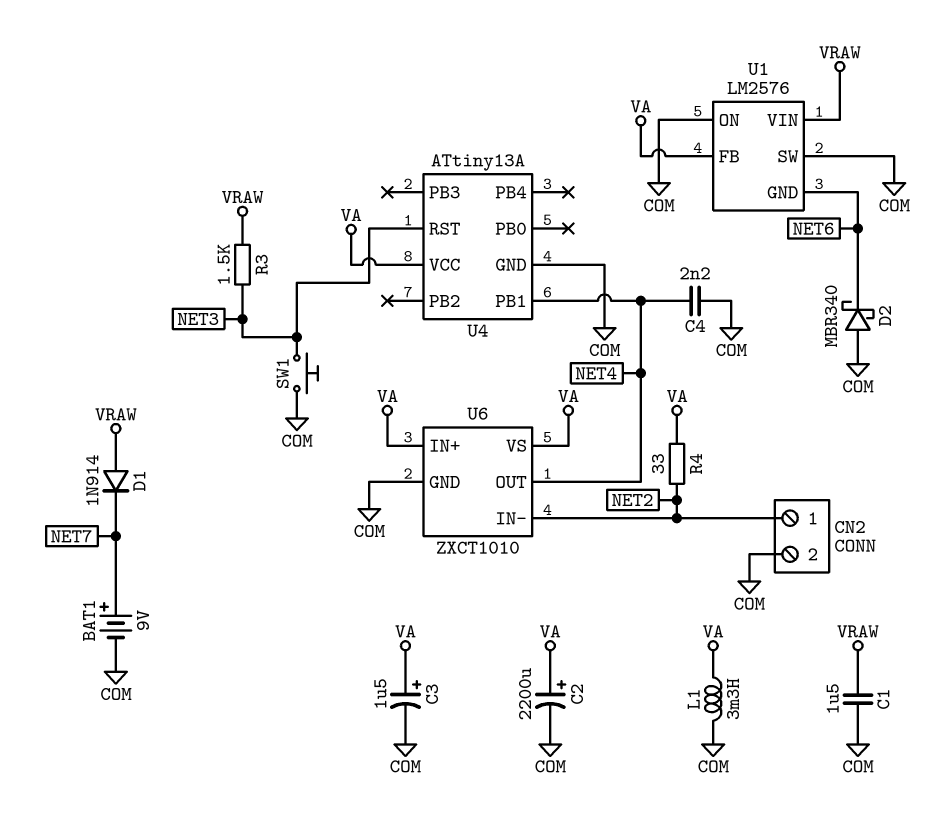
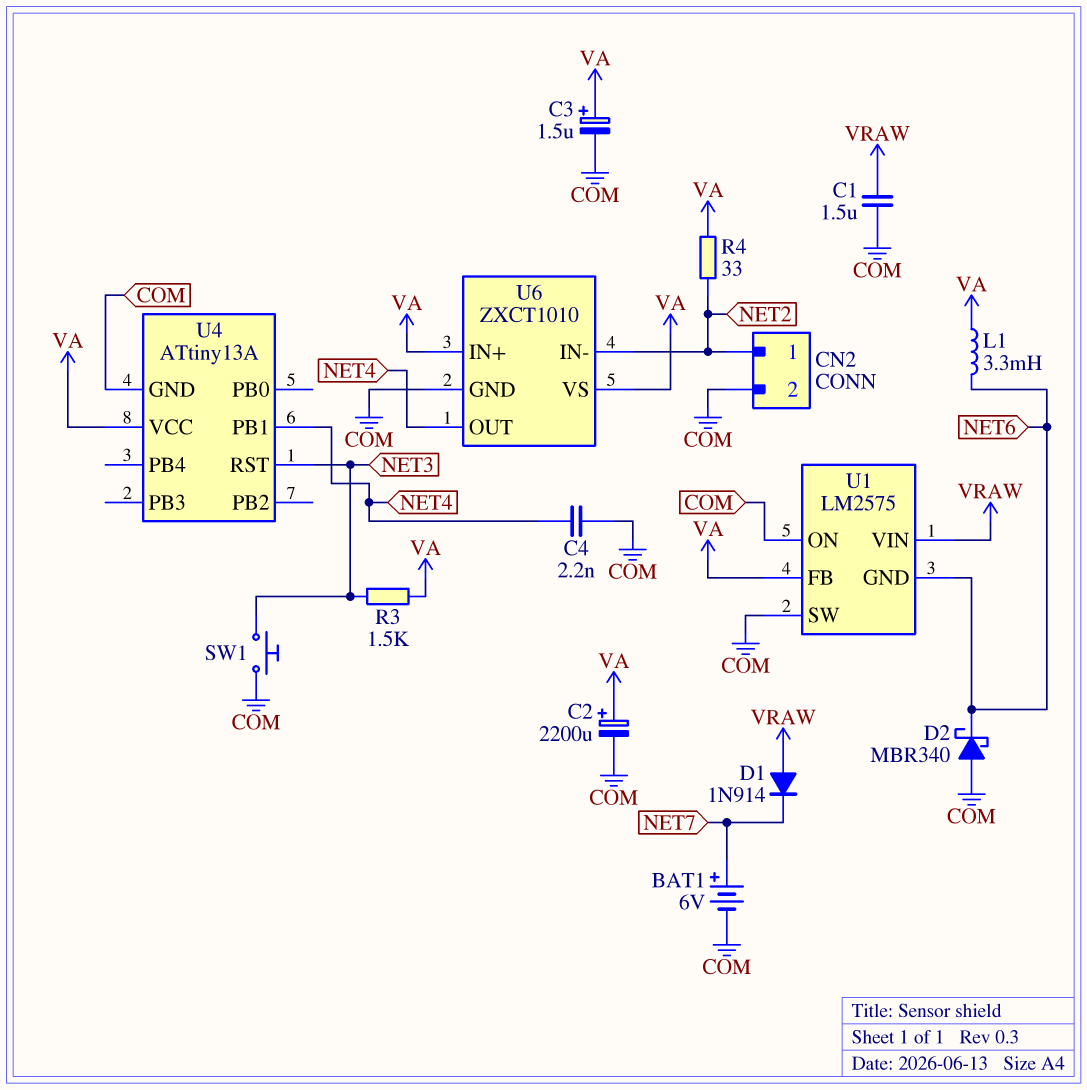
BAT1: 9V (plus NET7, minus COM) -> 6V (plus NET7, minus COM)
L1: 3.3mH (COM, VA) -> 3.3mH (NET6, VA)
R3: 1.5k (NET3, VRAW) -> 1.5k (NET3, VA)
U1: LM2576 -> LM2575

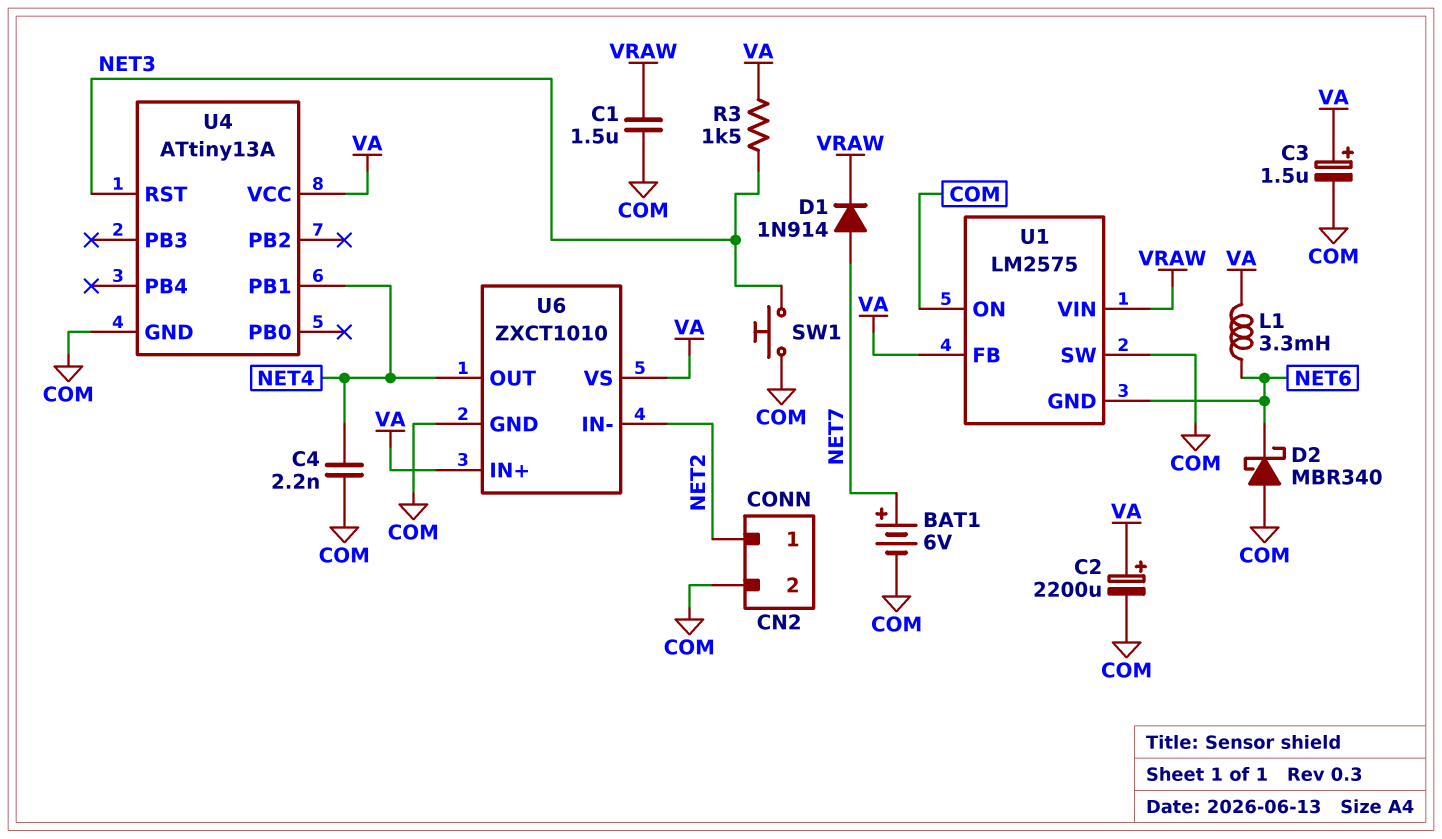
D1: diode 1N914 (A VRAW, K NET7) -> diode 1N914 (A NET7, K VRAW)
R4: 33 (NET2, VA) -> none

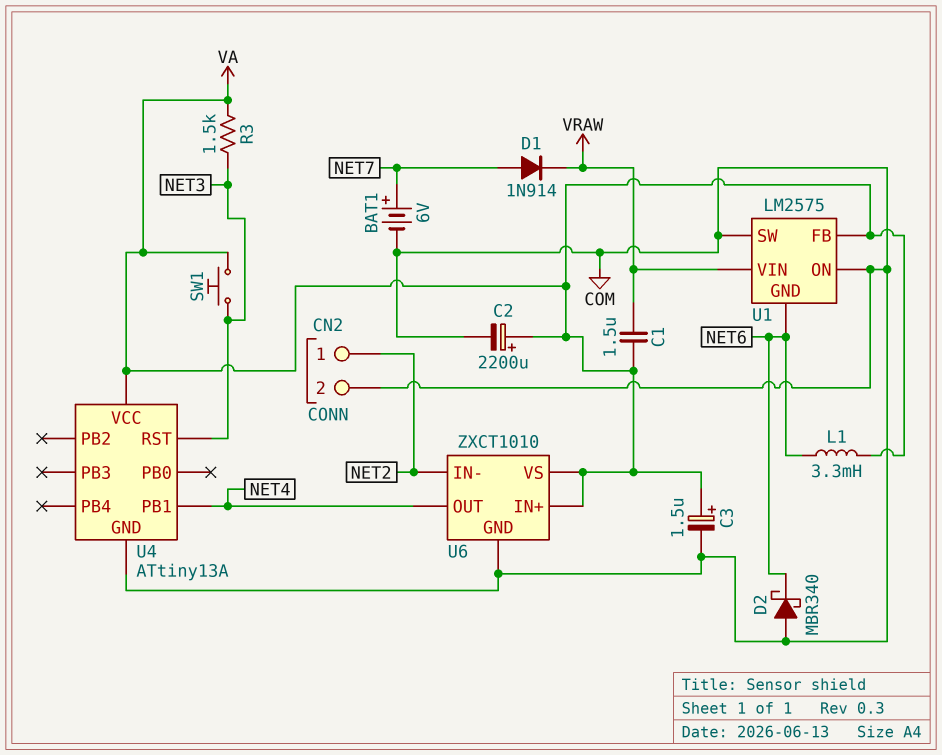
C1: 1.5uF (COM, VRAW) -> 1.5uF (VA, VRAW)
C4: 2.2nF (COM, NET4) -> none
SW1: button (COM, NET3) -> button (NET3, VA)

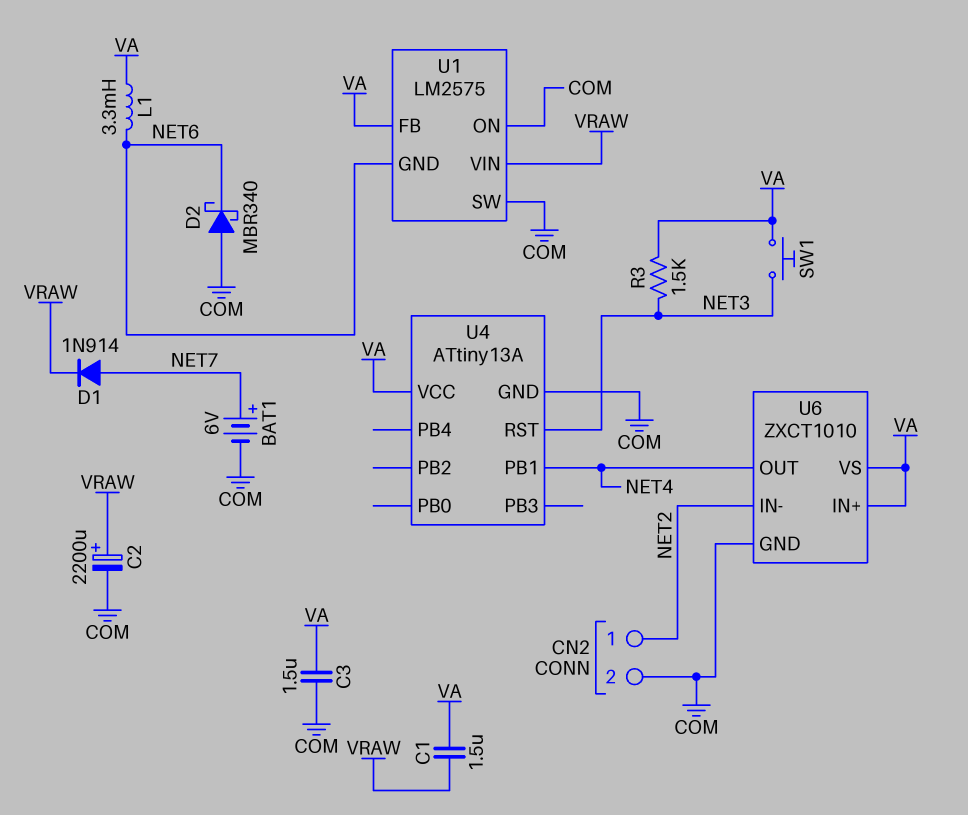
C2: 2200uF (plus VA, minus COM) -> 2200uF (plus VRAW, minus COM)
C3: 1.5uF (plus VA, minus COM) -> 1.5uF (COM, VA)

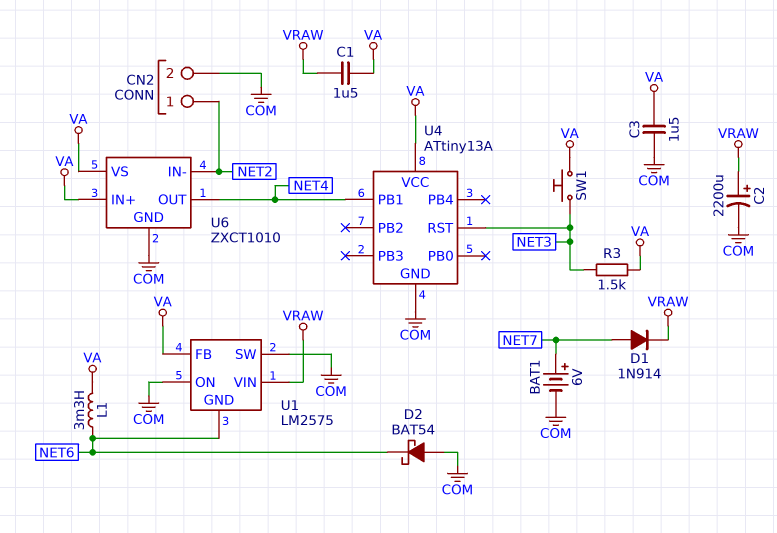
D2: schottky MBR340 (A COM, K NET6) -> schottky BAT54 (A COM, K NET6)

